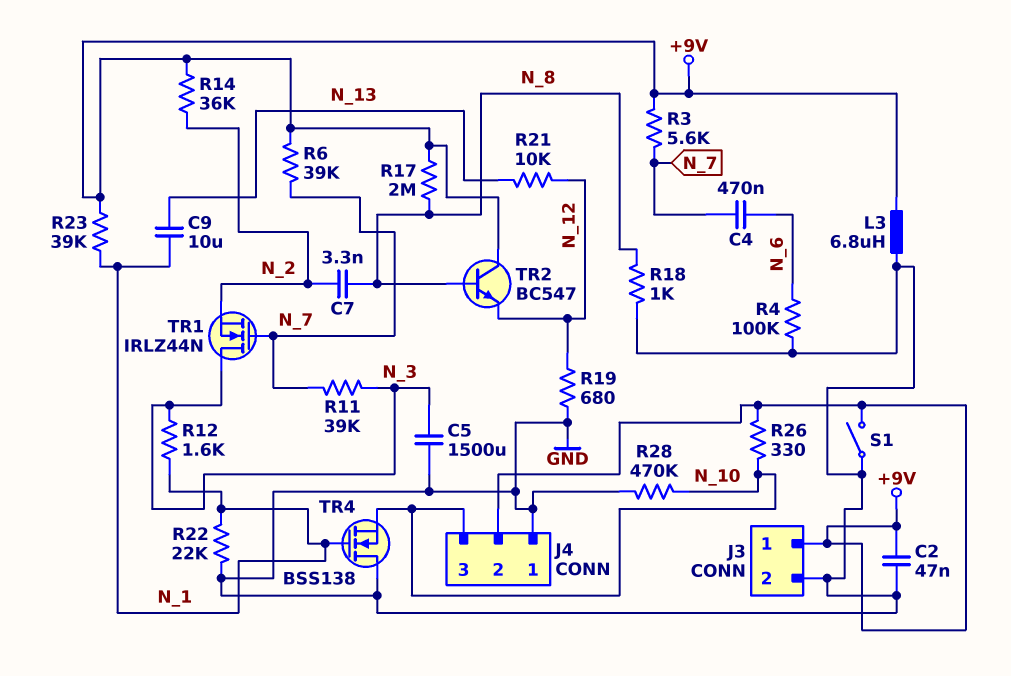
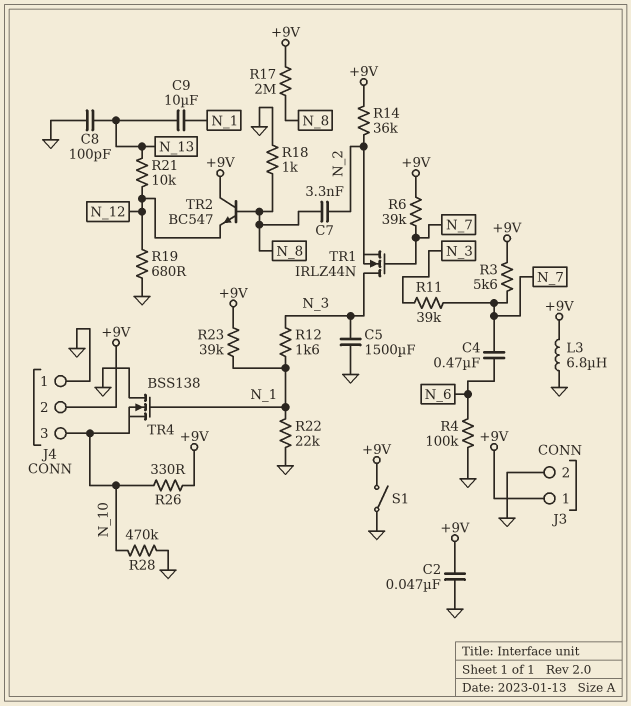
C8: none -> 100pF (GND, N_13)

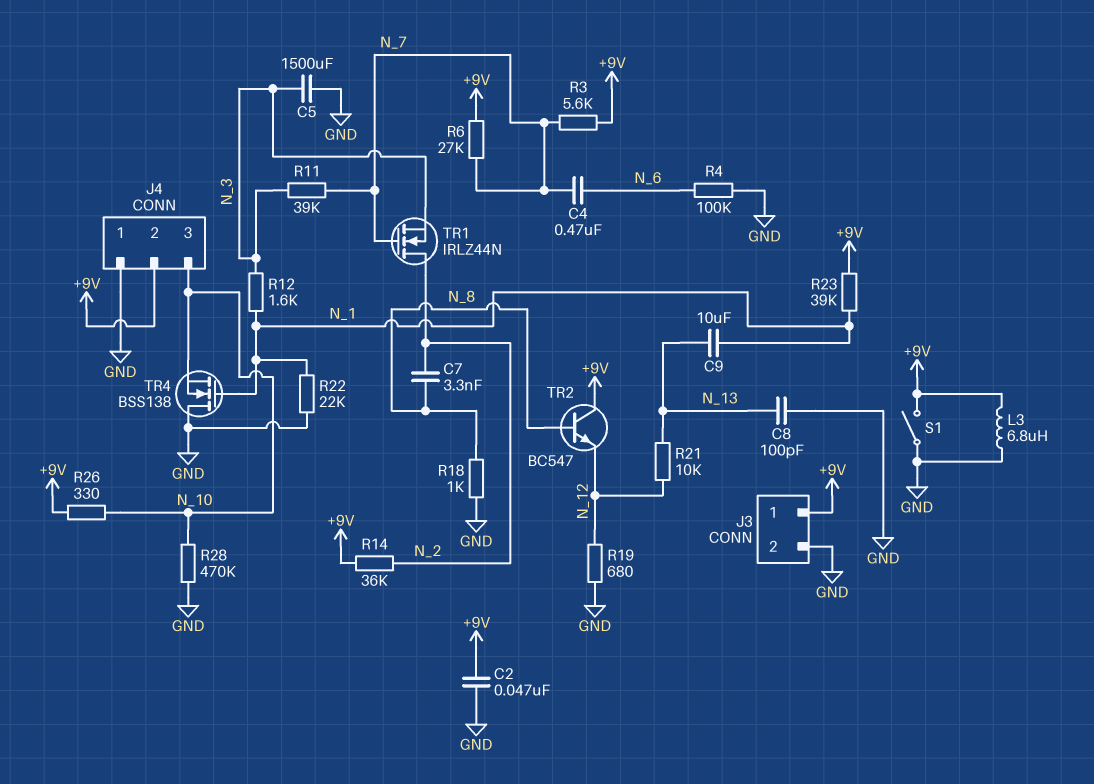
R6: 39k (+9V, N_7) -> 27k (+9V, N_7)
R17: 2M (+9V, N_8) -> none
TR1: NMOS IRLZ44N (G N_7, D N_3, S N_2) -> NMOS IRLZ44N (G N_7, D N_2, S N_3)

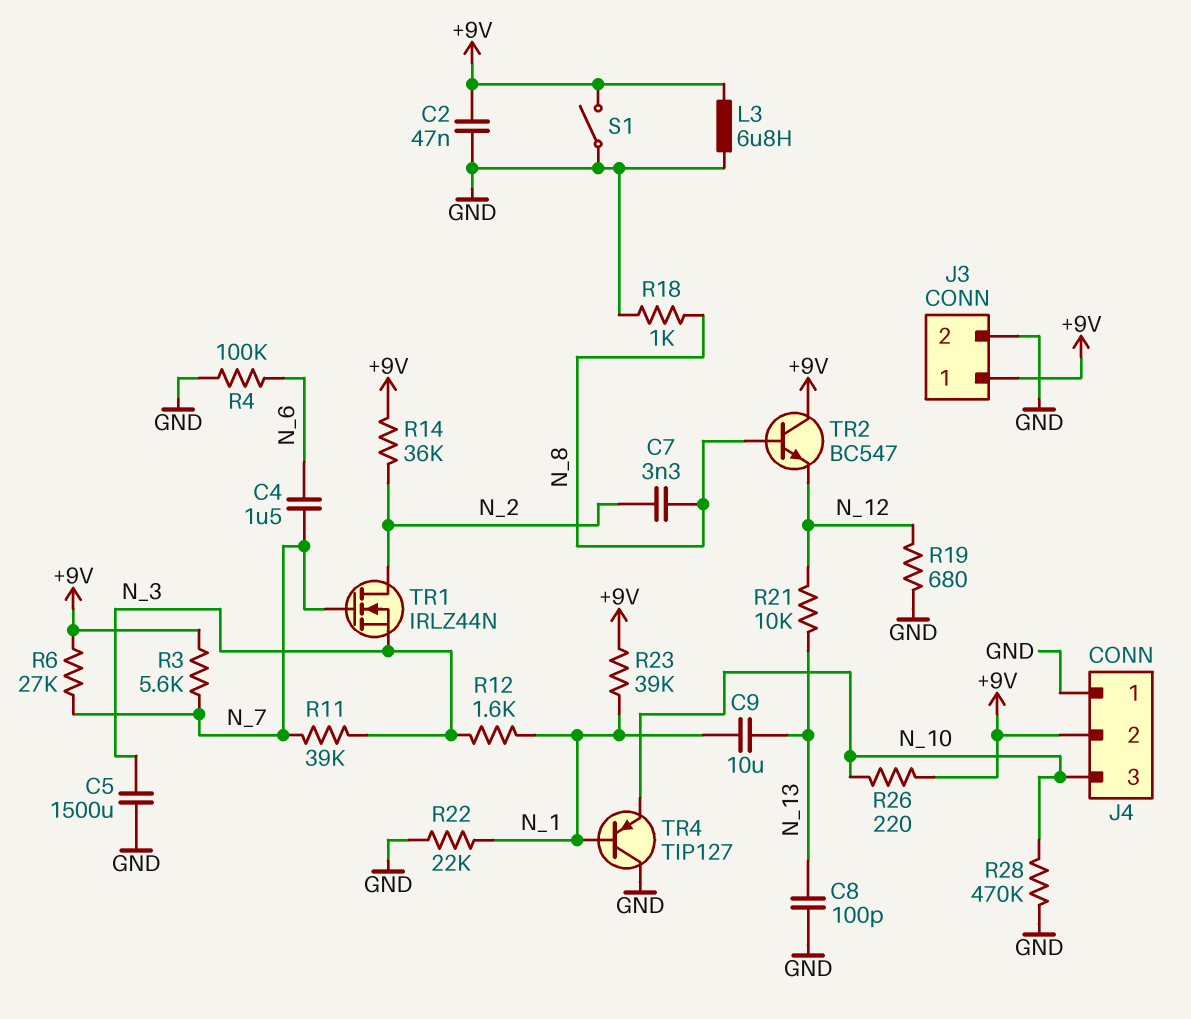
C4: 470nF (N_6, N_7) -> 1.5uF (N_6, N_7)
R26: 330 (+9V, N_10) -> 220 (+9V, N_10)
TR4: NMOS BSS138 (G N_1, D GND, S N_10) -> PNP TIP127 (B N_1, C GND, E N_10)

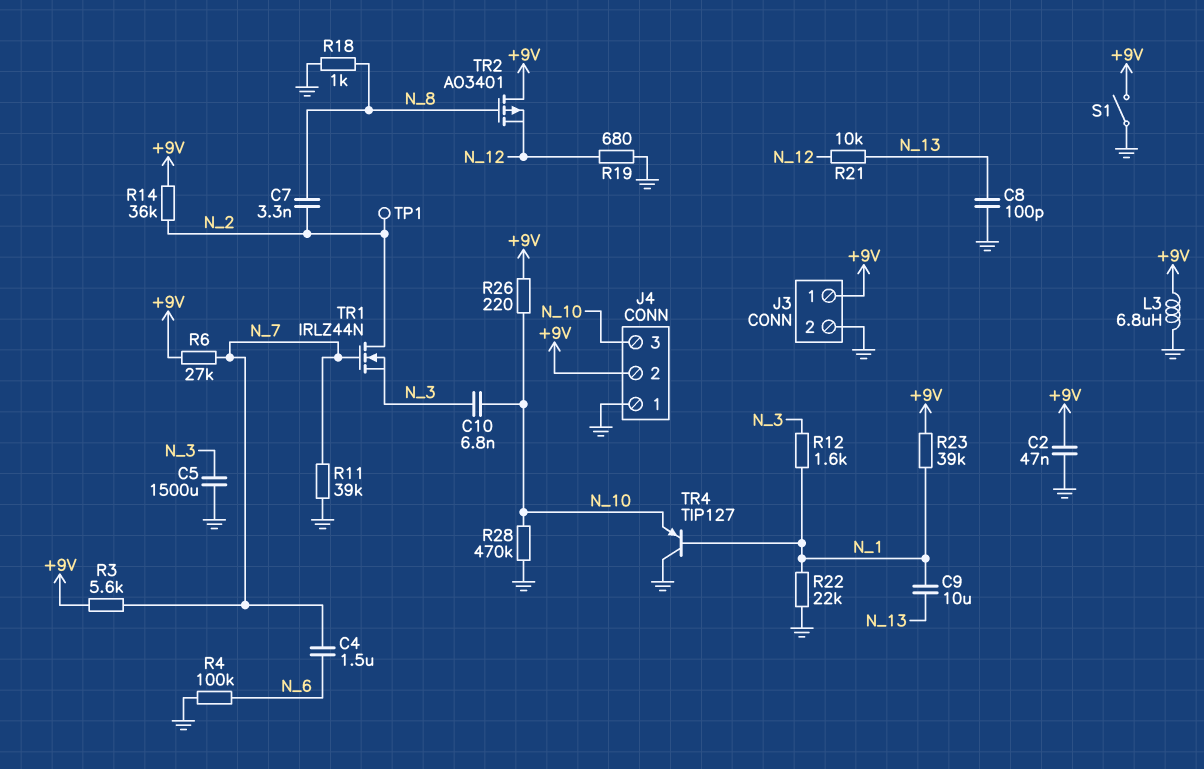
C10: none -> 6.8nF (N_3, N_10)
R11: 39k (N_3, N_7) -> 39k (GND, N_7)
TP1: none -> test point (N_2)
TR2: NPN BC547 (B N_8, C +9V, E N_12) -> PMOS AO3401 (G N_8, D +9V, S N_12)

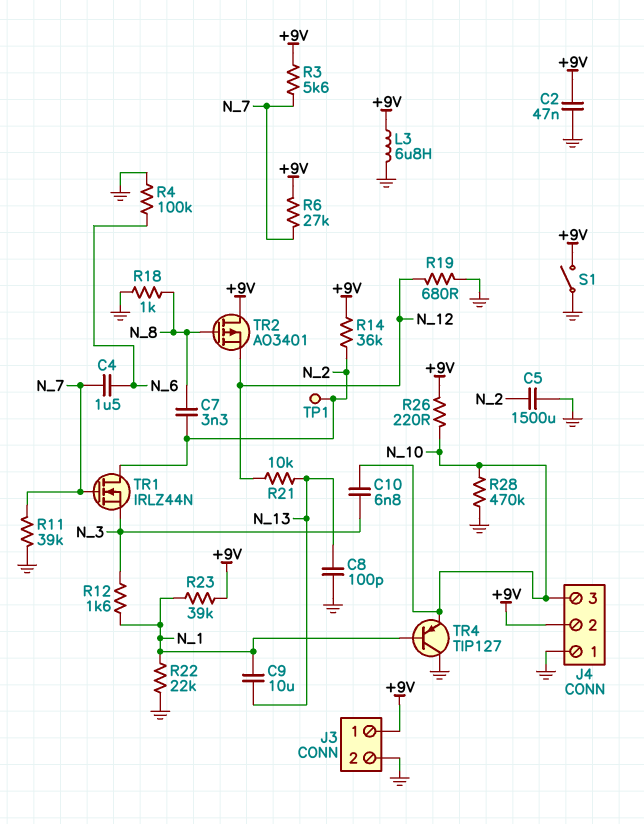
C5: 1500uF (GND, N_3) -> 1500uF (GND, N_2)

